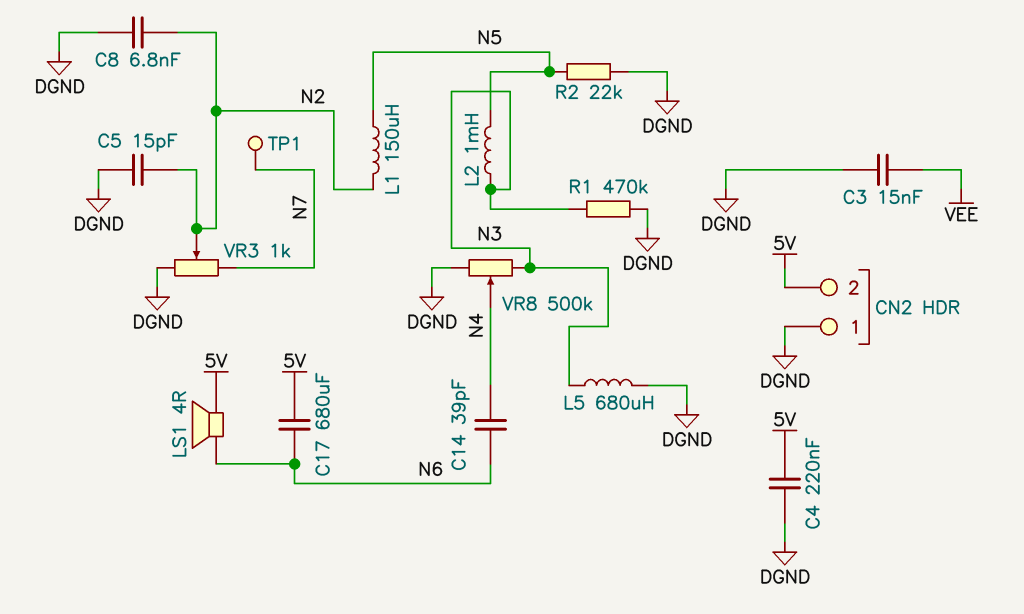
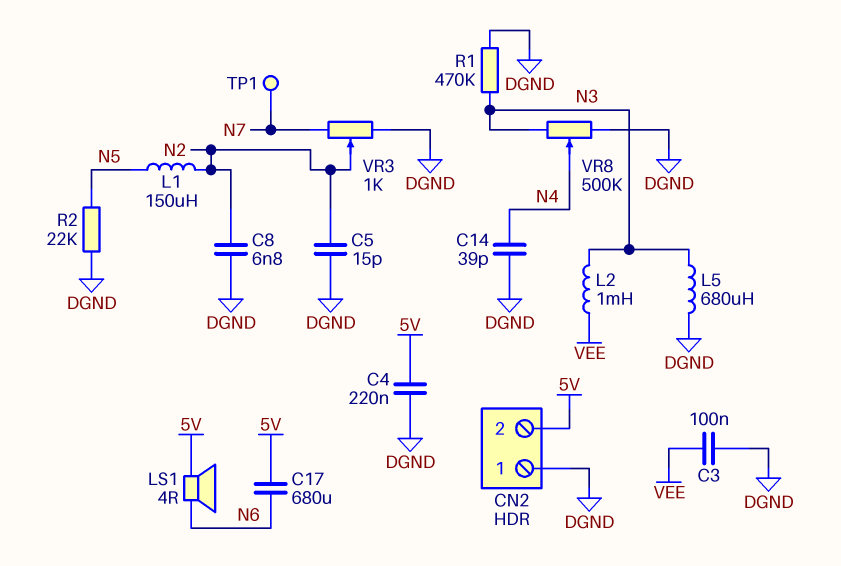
C3: 15nF (DGND, VEE) -> 100nF (DGND, VEE)
C14: 39pF (N4, N6) -> 39pF (DGND, N4)
L2: 1mH (N3, N5) -> 1mH (N3, VEE)

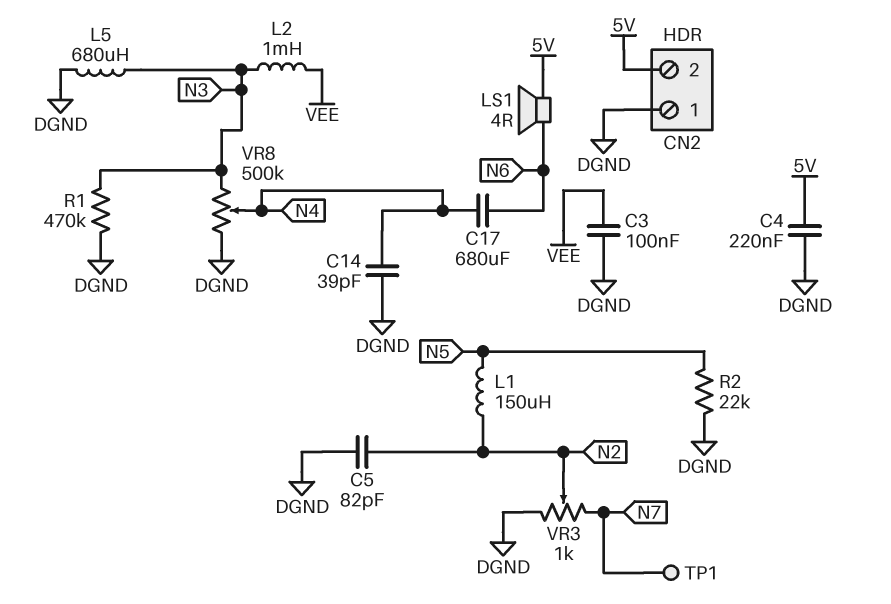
C5: 15pF (DGND, N2) -> 82pF (DGND, N2)
C8: 6.8nF (DGND, N2) -> none
C17: 680uF (5V, N6) -> 680uF (N4, N6)

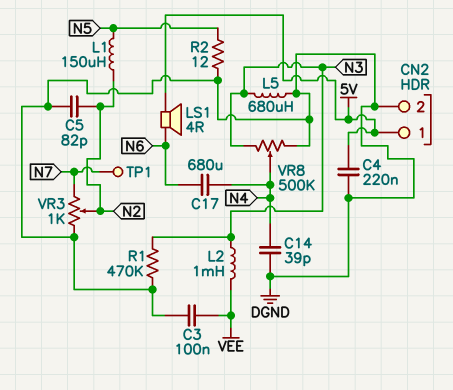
CN2 pin 1: DGND -> 5V
CN2 pin 2: 5V -> DGND
R2: 22k (DGND, N5) -> 12 (DGND, N5)

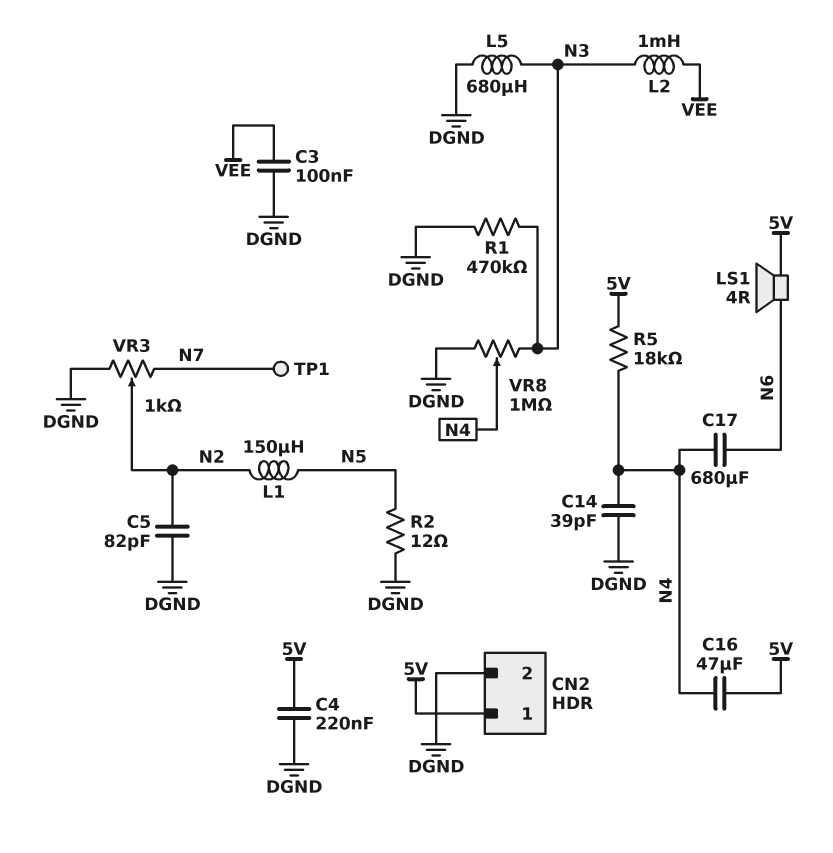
C16: none -> 47uF (5V, N4)
R5: none -> 18k (5V, N4)
VR8: 500k (DGND, N3, wiper N4) -> 1M (DGND, N3, wiper N4)

